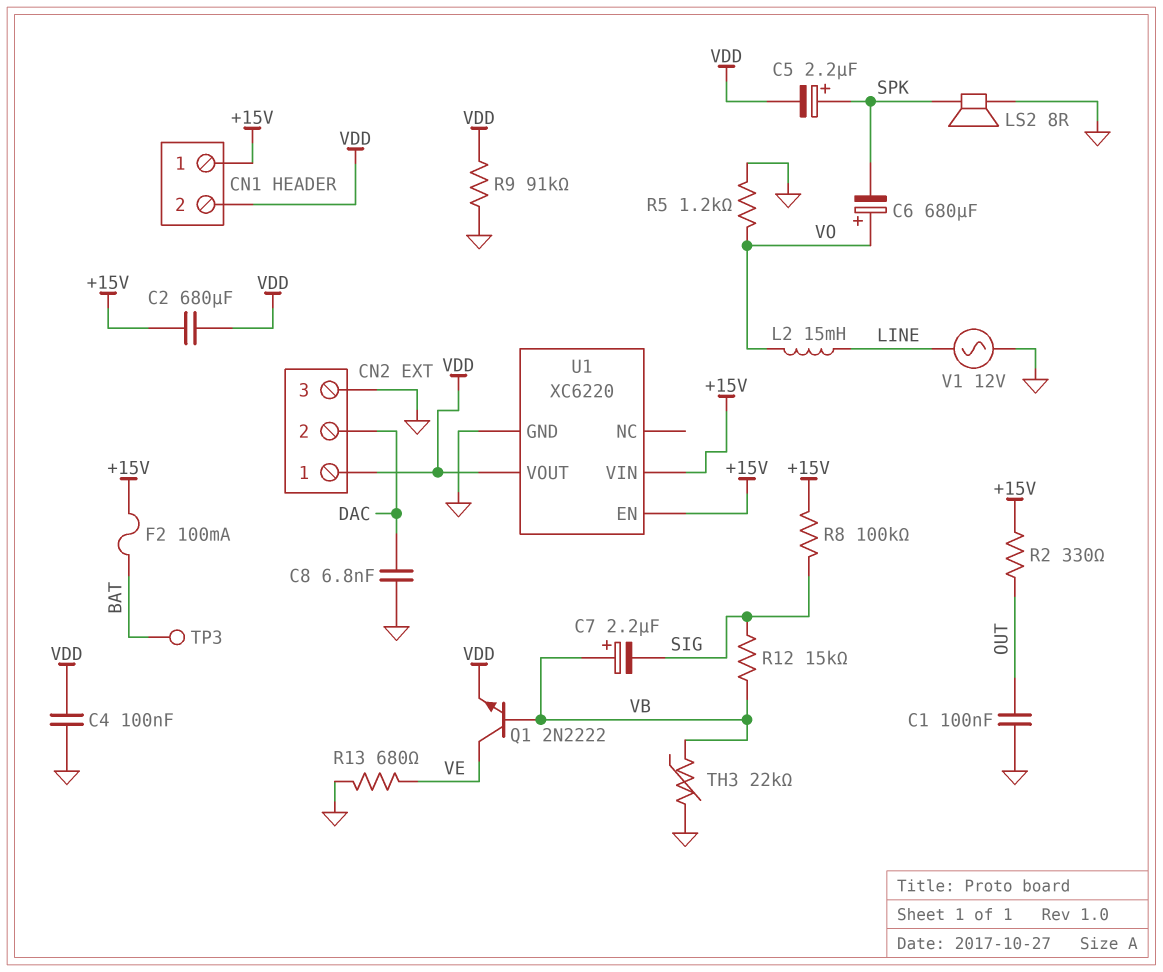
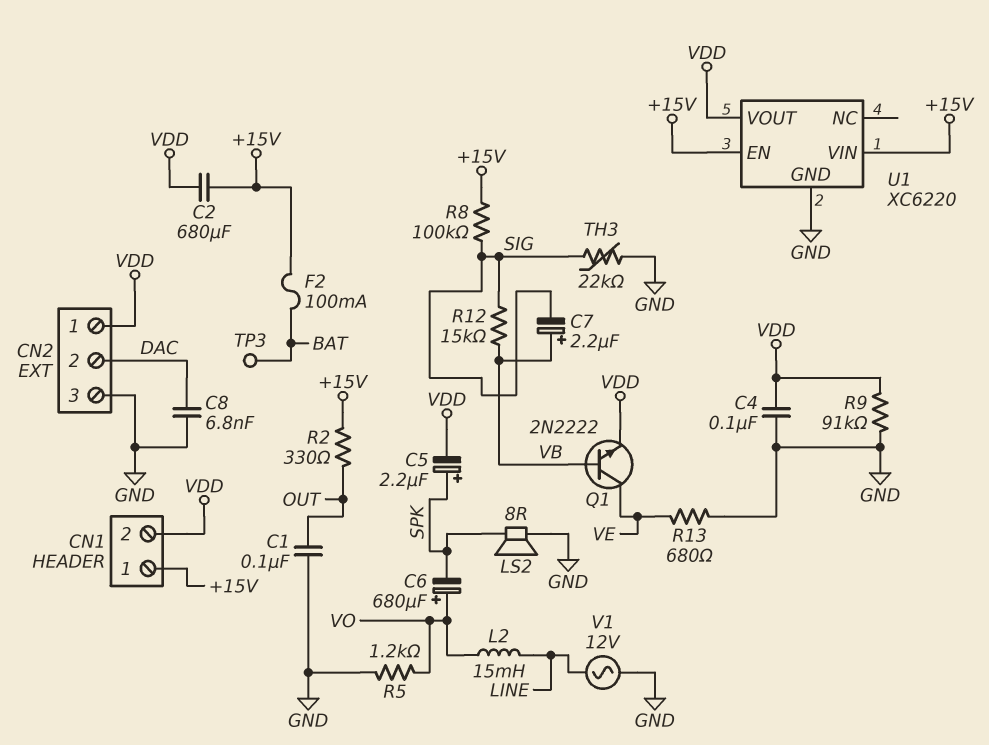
TH3: 22k (GND, VB) -> 22k (GND, SIG)

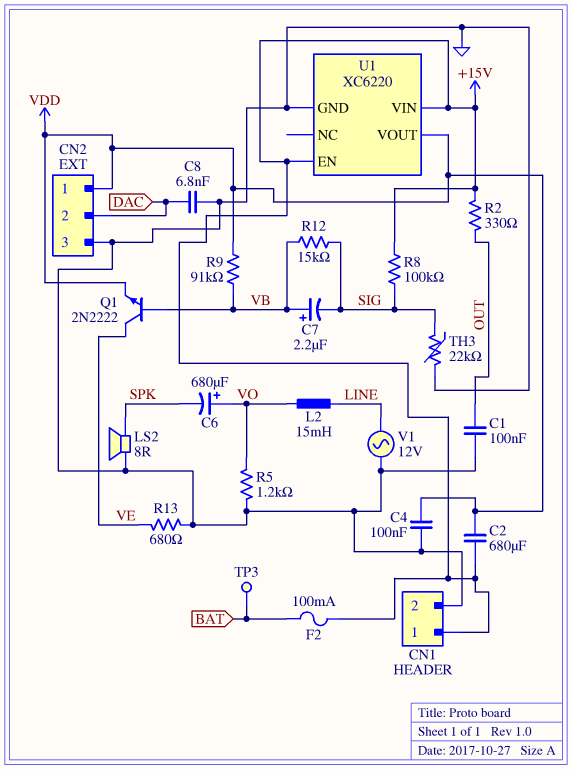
C5: 2.2uF (plus SPK, minus VDD) -> none
CN1 pin 2: VDD -> GND
R9: 91k (GND, VDD) -> 91k (VB, VDD)

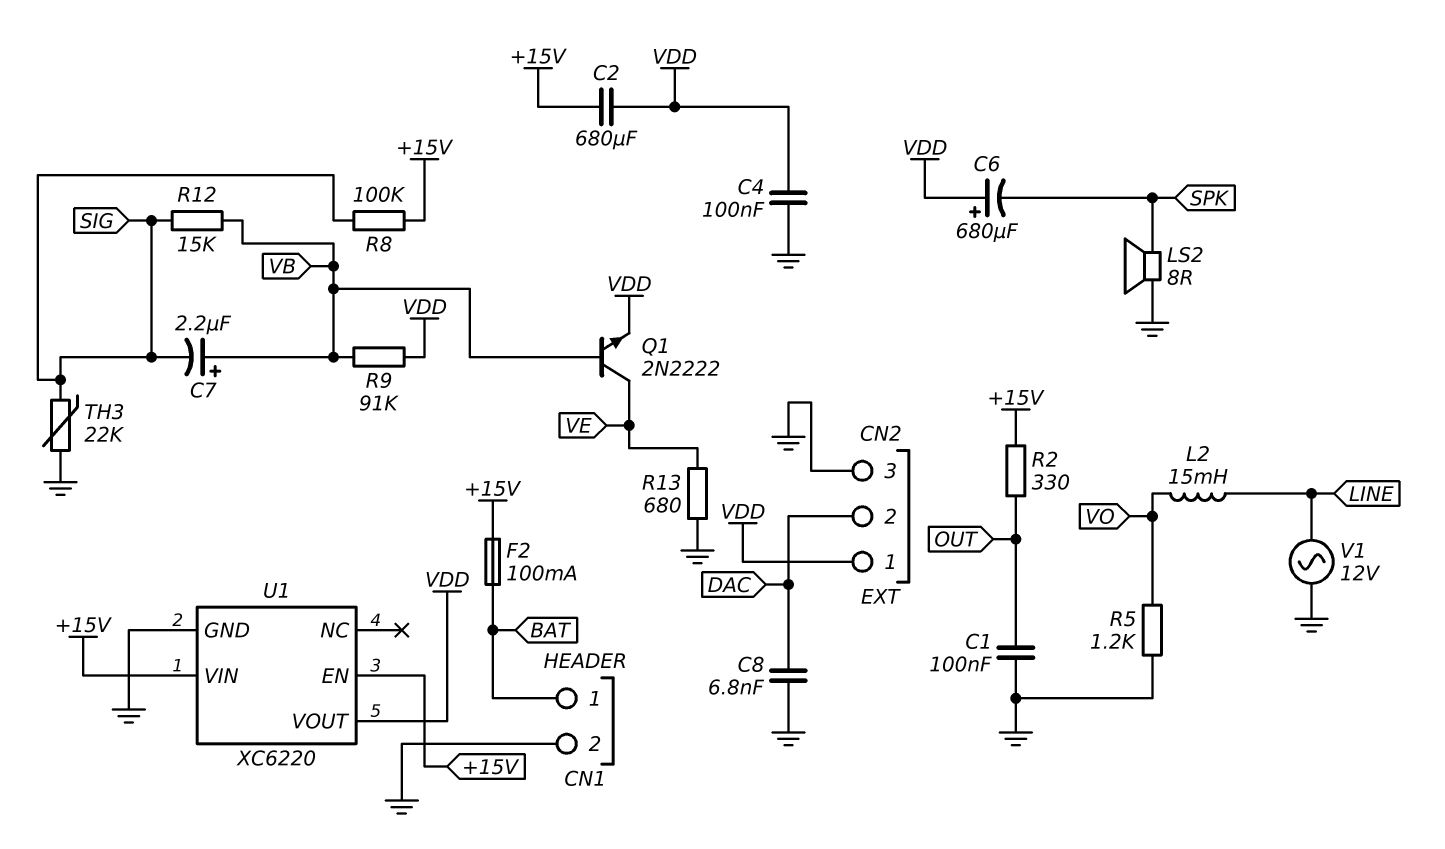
C6: 680uF (plus VO, minus SPK) -> 680uF (plus VDD, minus SPK)
CN1 pin 1: +15V -> BAT
TP3: test point (BAT) -> none

